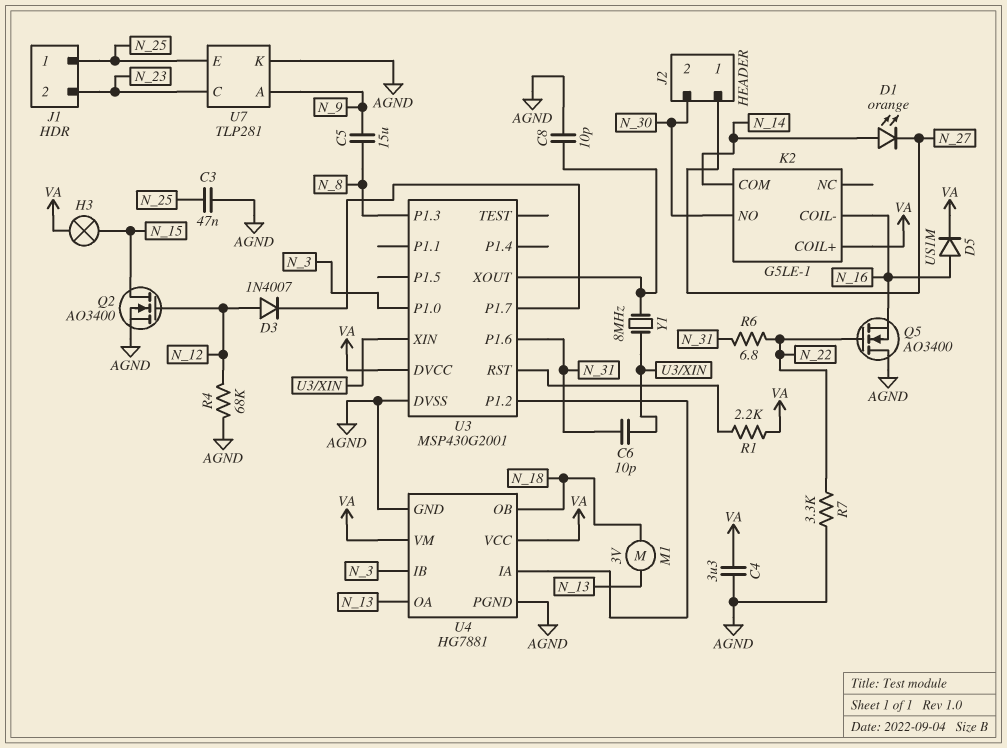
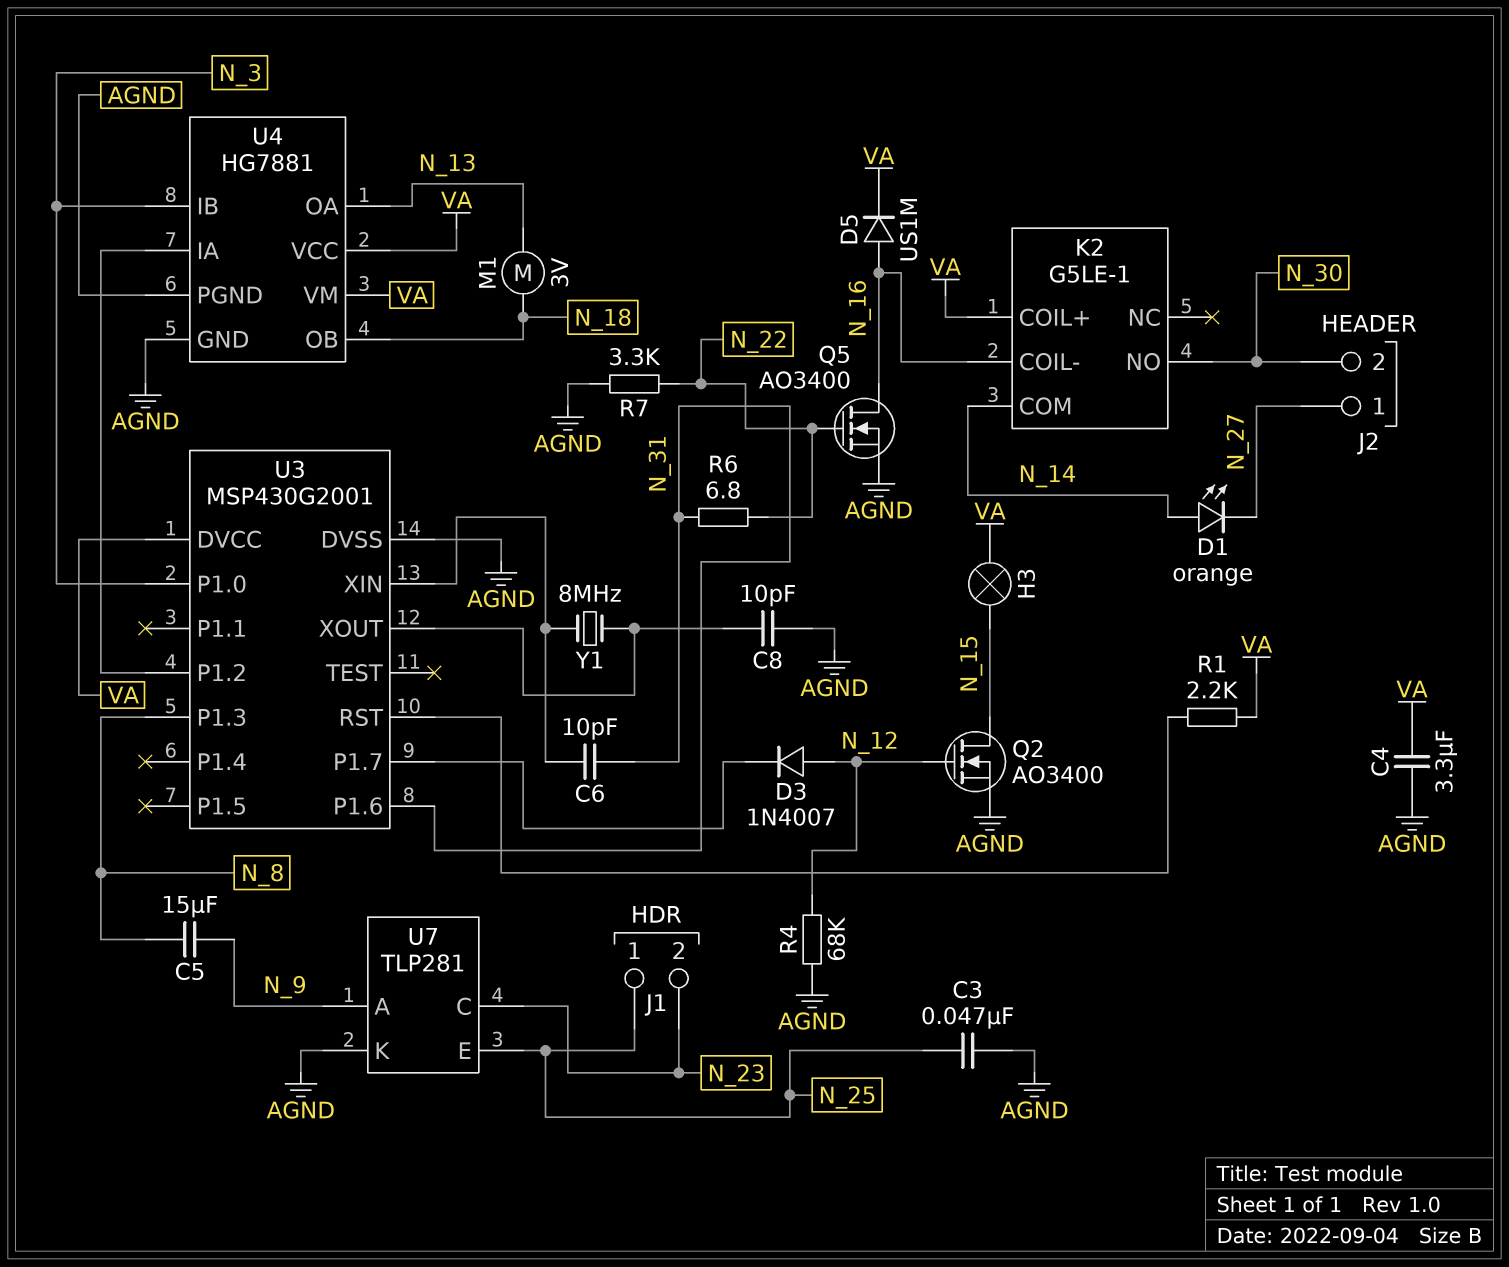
Q5: NMOS AO3400 (G N_22, D AGND, S N_16) -> NMOS AO3400 (G N_22, D N_16, S AGND)

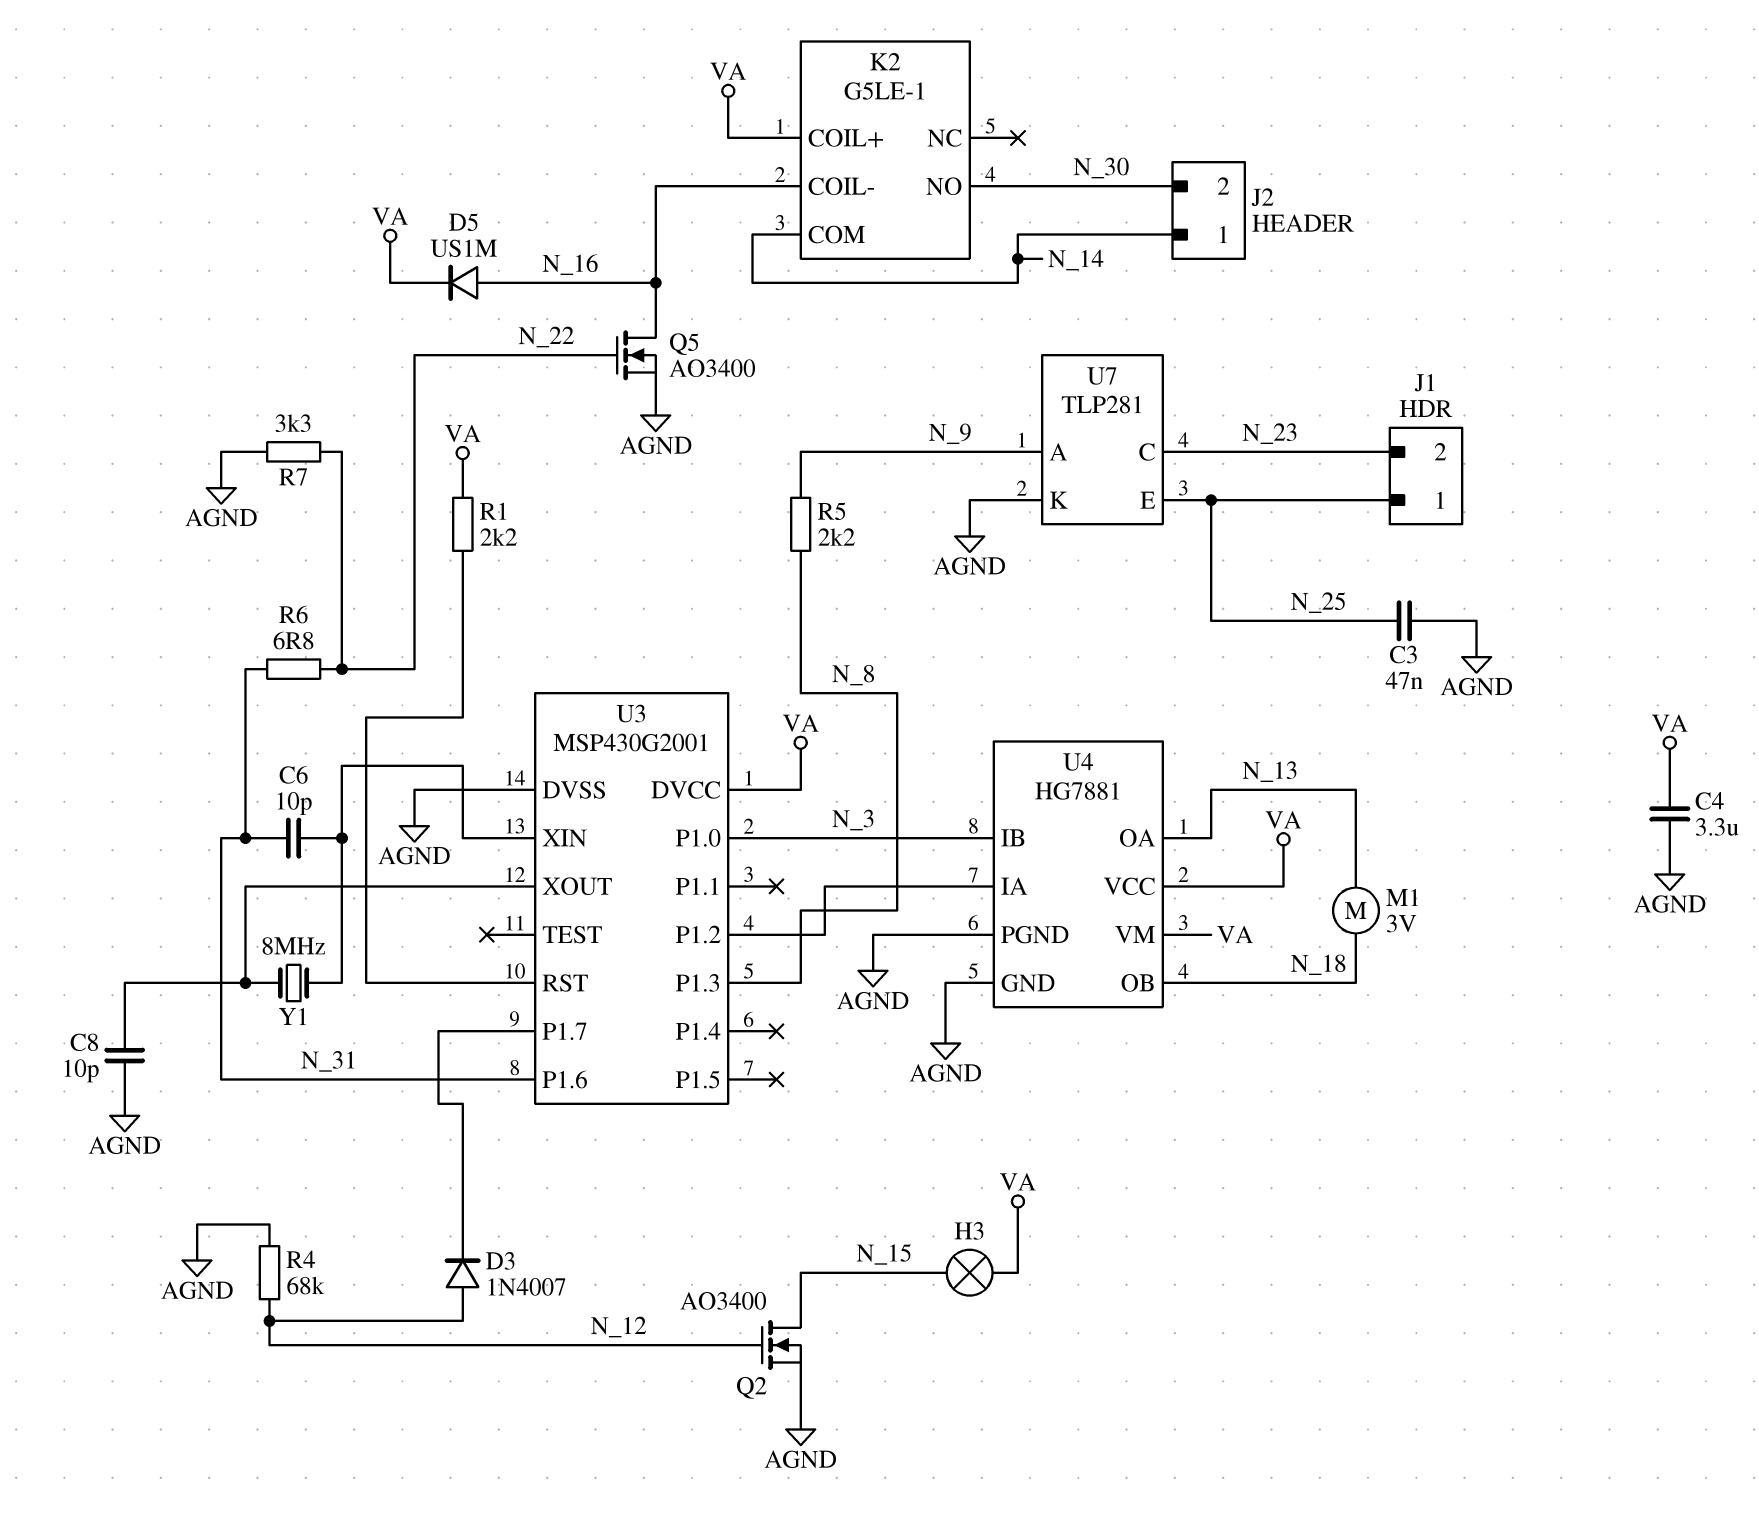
C5: 15uF (N_8, N_9) -> none
D1: LED orange (A N_14, K N_27) -> none
J2 pin 1: N_27 -> N_14
R5: none -> 2.2k (N_8, N_9)

